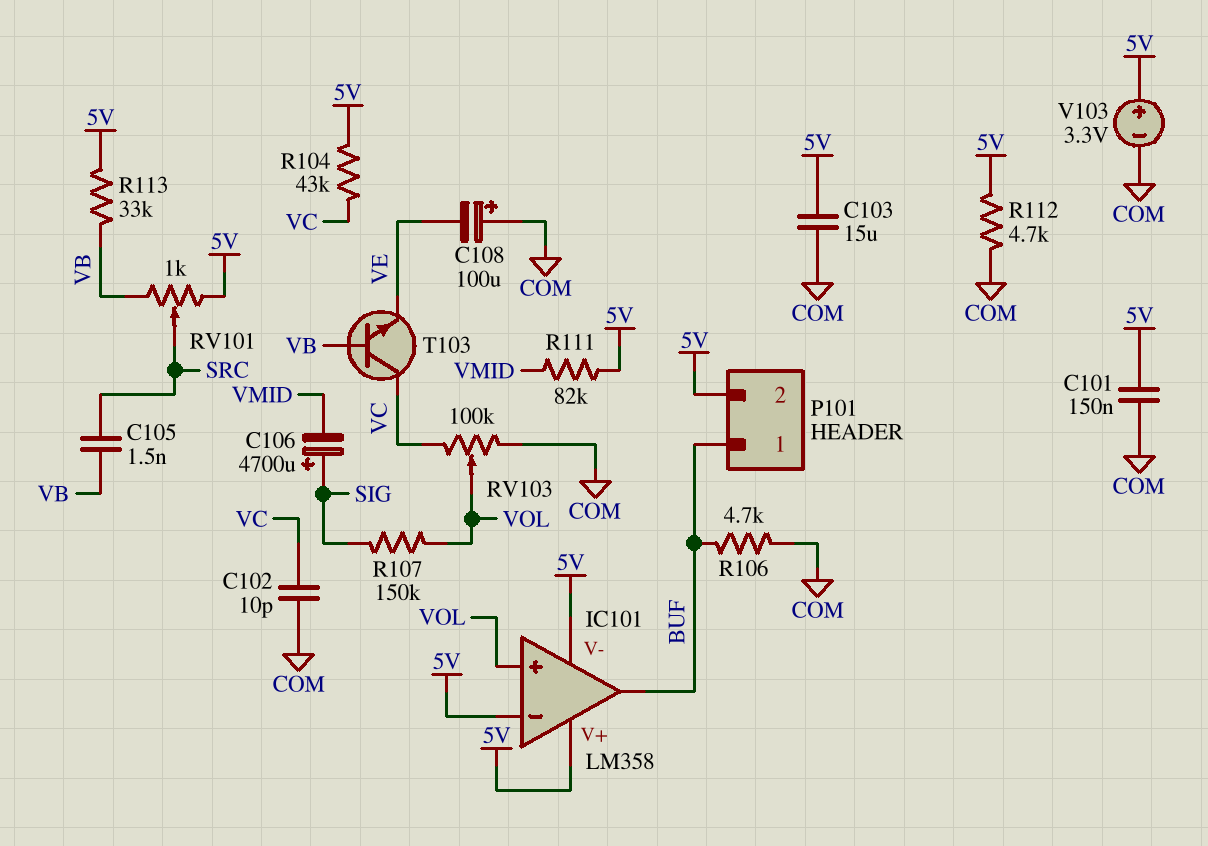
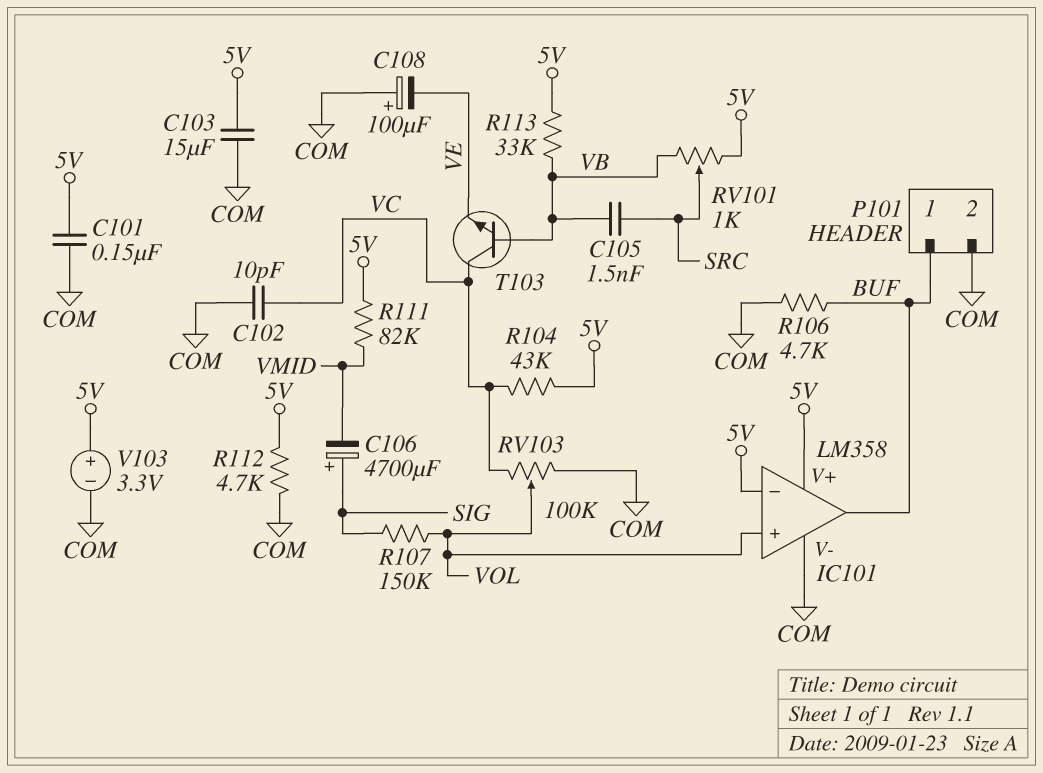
IC101 pin V-: 5V -> COM
P101 pin 2: 5V -> COM

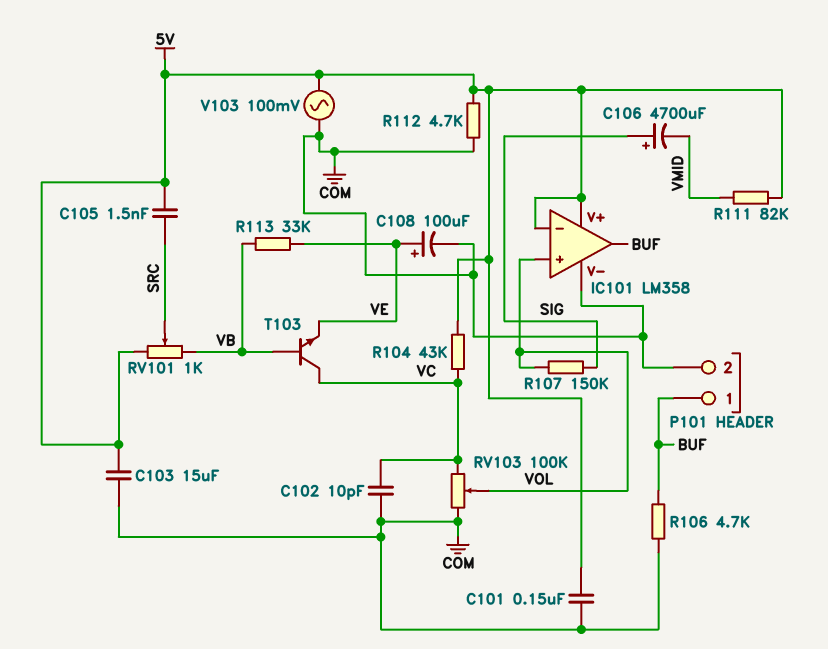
C105: 1.5nF (SRC, VB) -> 1.5nF (5V, SRC)
C108: 100uF (plus COM, minus VE) -> 100uF (plus VE, minus COM)
R113: 33k (5V, VB) -> 33k (VB, VE)
V103: 3.3V (plus 5V, minus COM) -> AC 100mV (5V, COM)

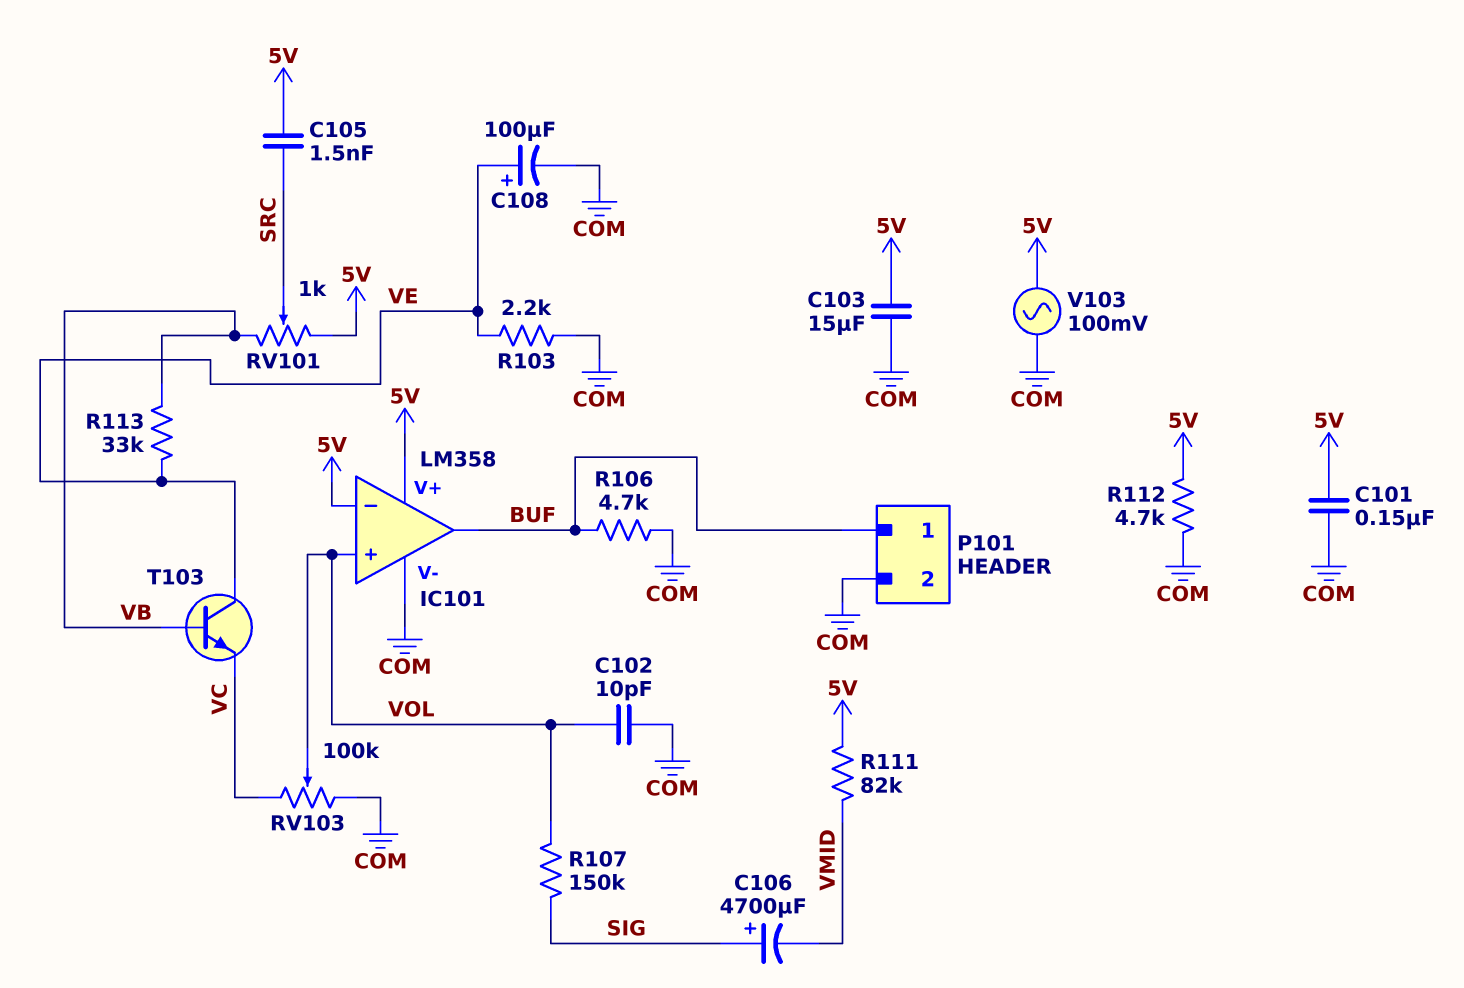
C102: 10pF (COM, VC) -> 10pF (COM, VOL)
R103: none -> 2.2k (COM, VE)
R104: 43k (5V, VC) -> none
T103: NPN (B VB, C VC, E VE) -> NPN (B VB, C VE, E VC)

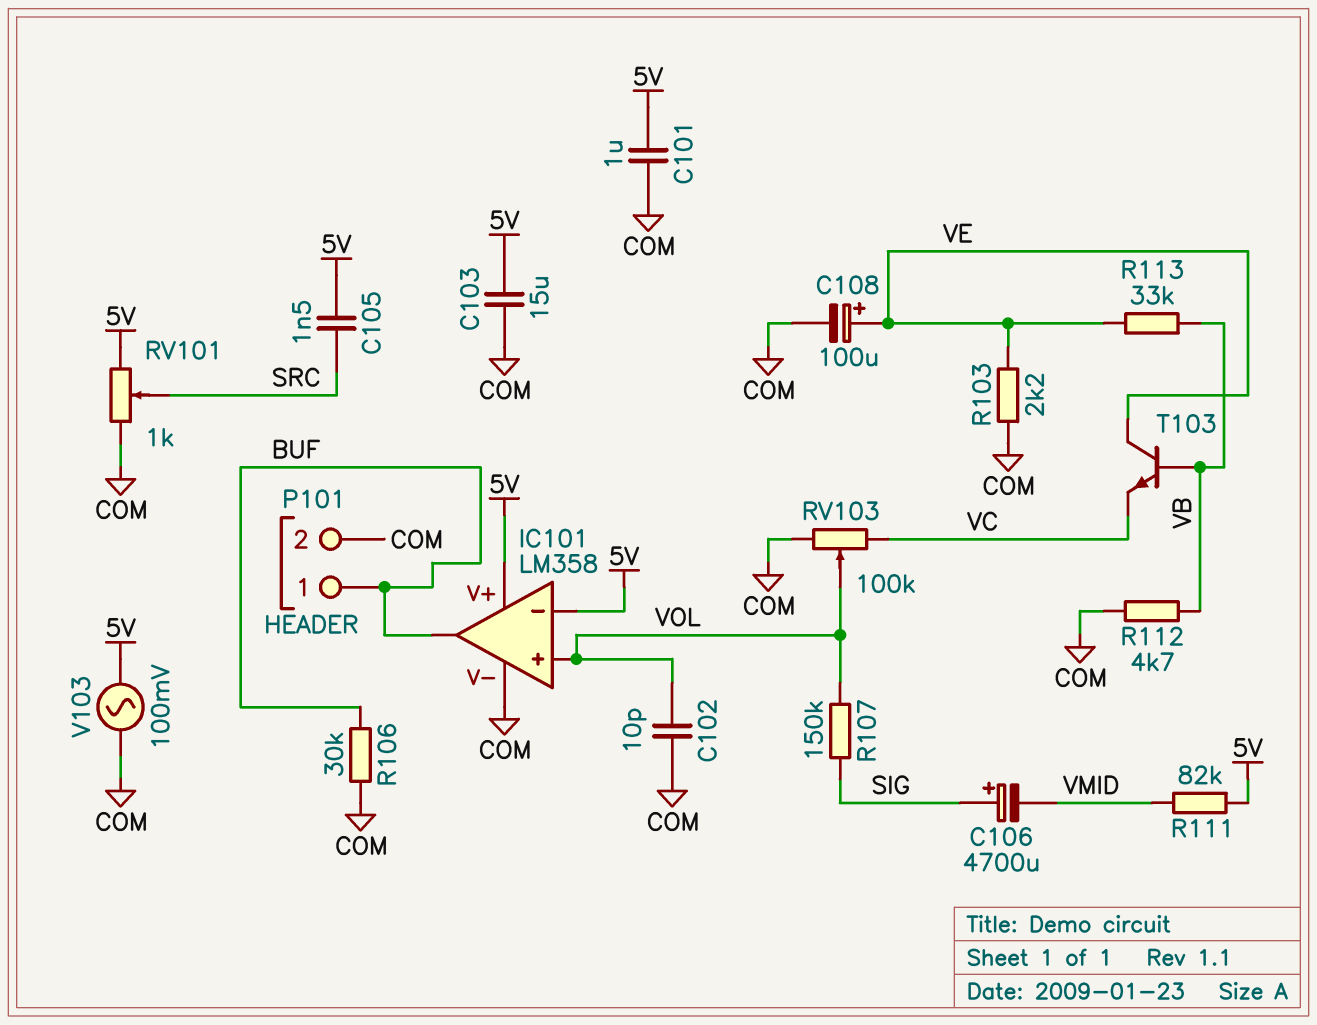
C101: 150nF (5V, COM) -> 1uF (5V, COM)
R106: 4.7k (BUF, COM) -> 30k (BUF, COM)
R112: 4.7k (5V, COM) -> 4.7k (COM, VB)
RV101: 1k (5V, VB, wiper SRC) -> 1k (5V, COM, wiper SRC)

